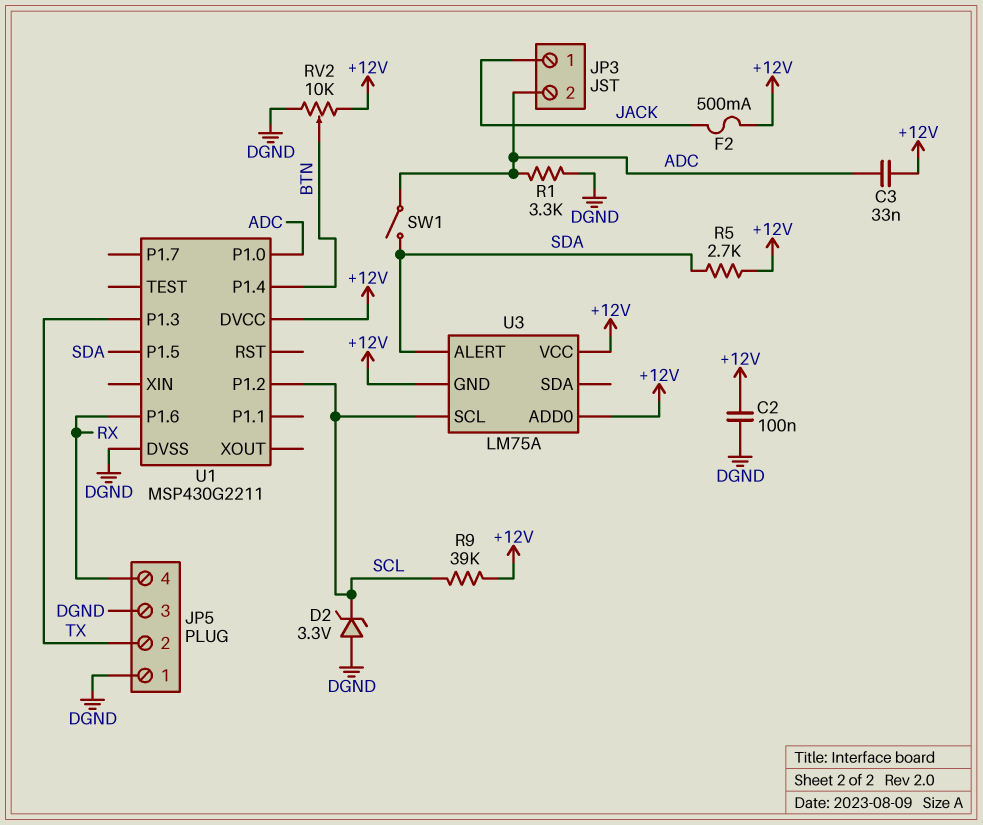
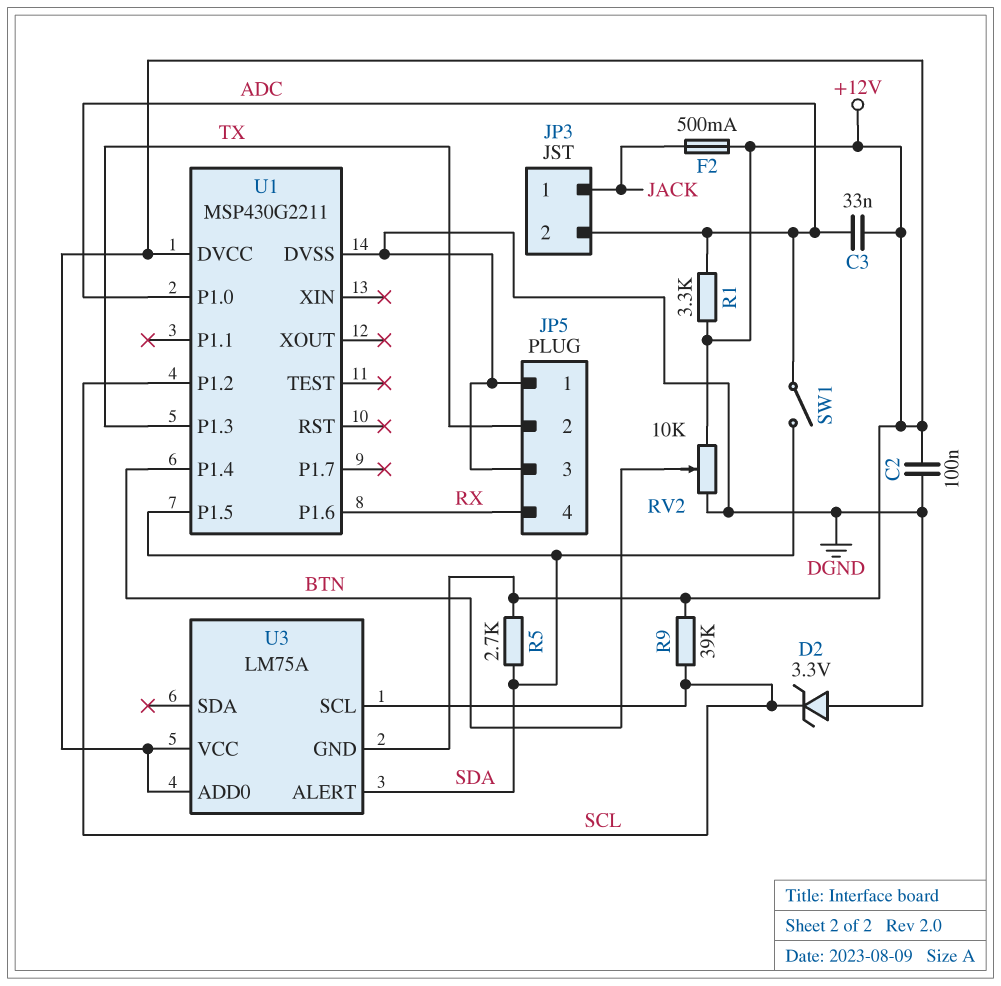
R1: 3.3k (ADC, DGND) -> 3.3k (+12V, ADC)

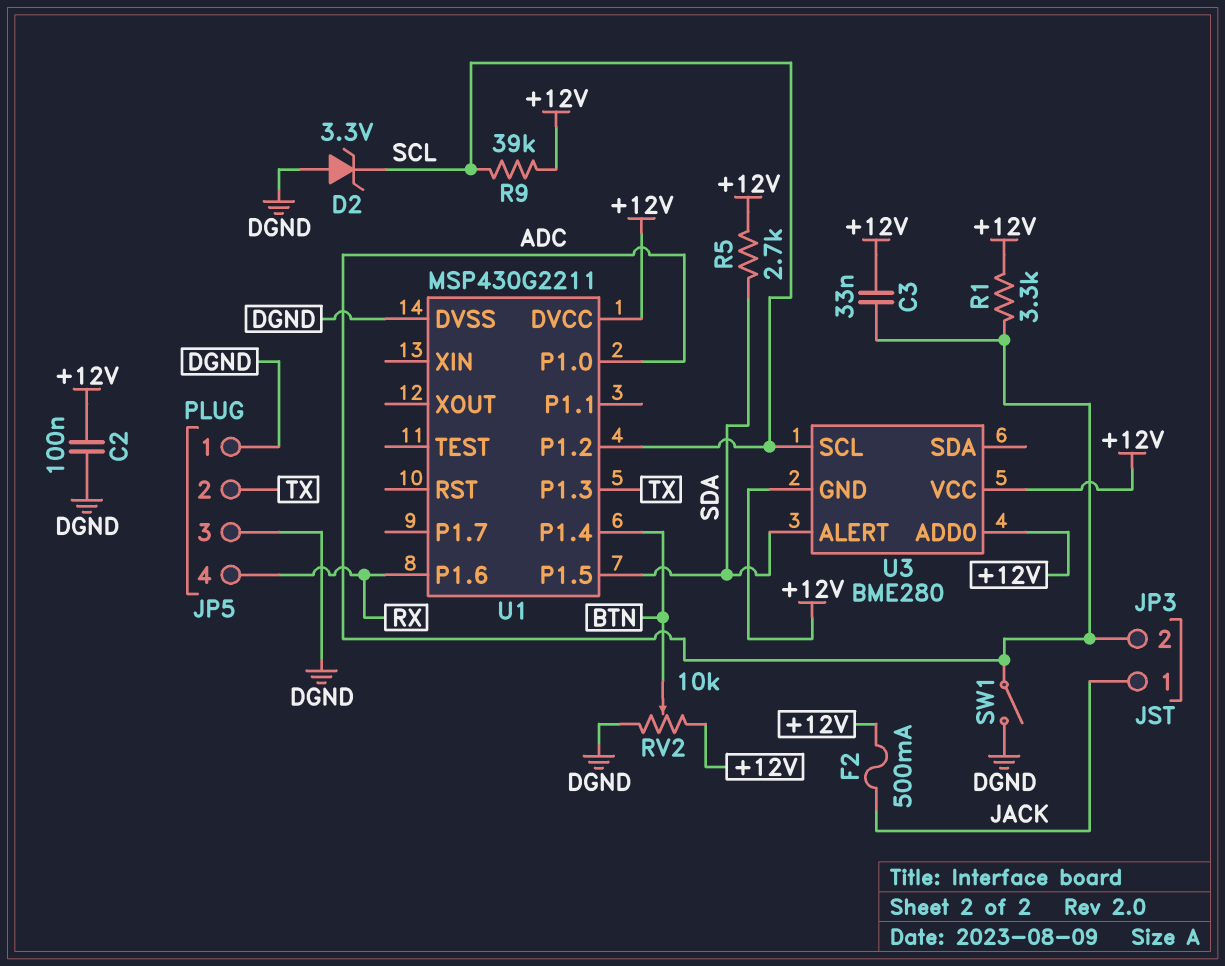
SW1: switch (ADC, SDA) -> switch (ADC, DGND)
U3: LM75A -> BME280

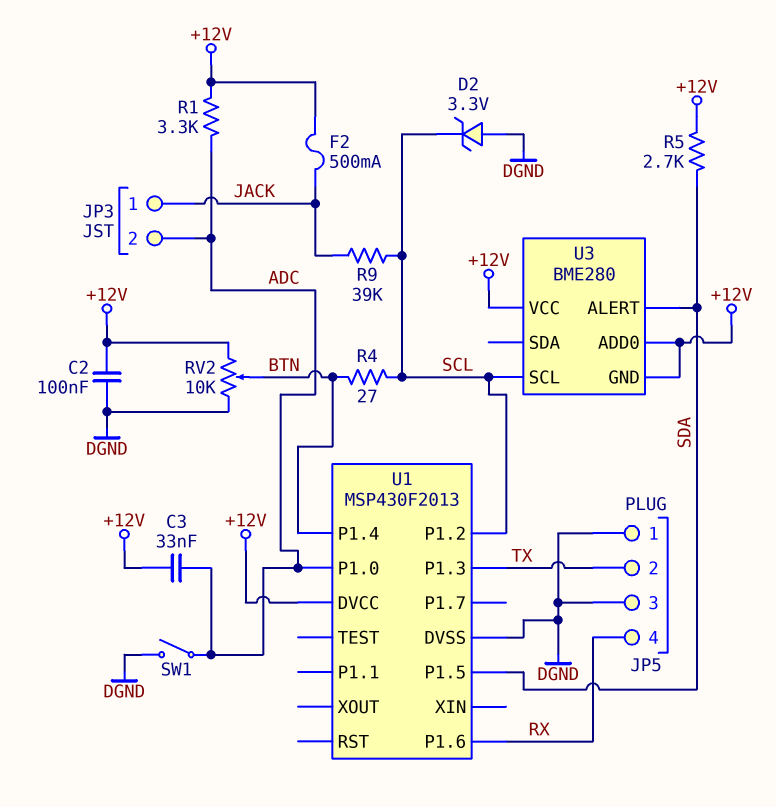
R4: none -> 27 (BTN, SCL)
R9: 39k (+12V, SCL) -> 39k (JACK, SCL)
U1: MSP430G2211 -> MSP430F2013

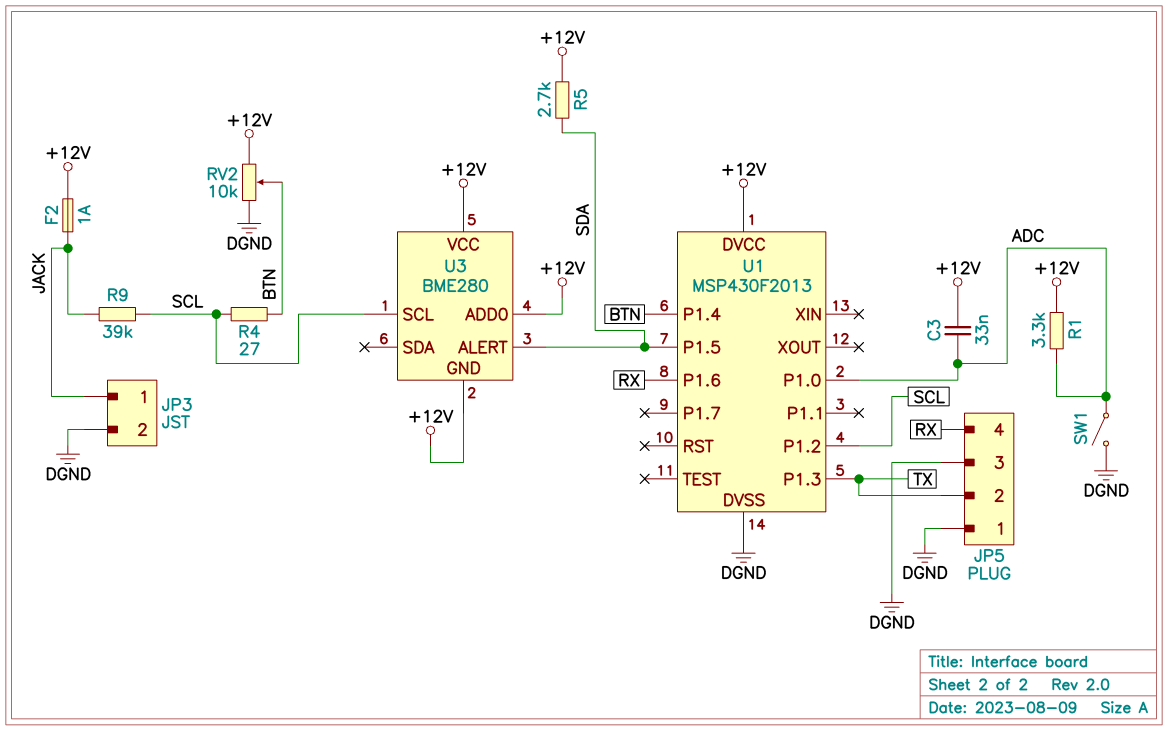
C2: 100nF (+12V, DGND) -> none
D2: zener 3.3V (A DGND, K SCL) -> none
F2: 500mA (+12V, JACK) -> 1A (+12V, JACK)
JP3 pin 2: ADC -> DGND

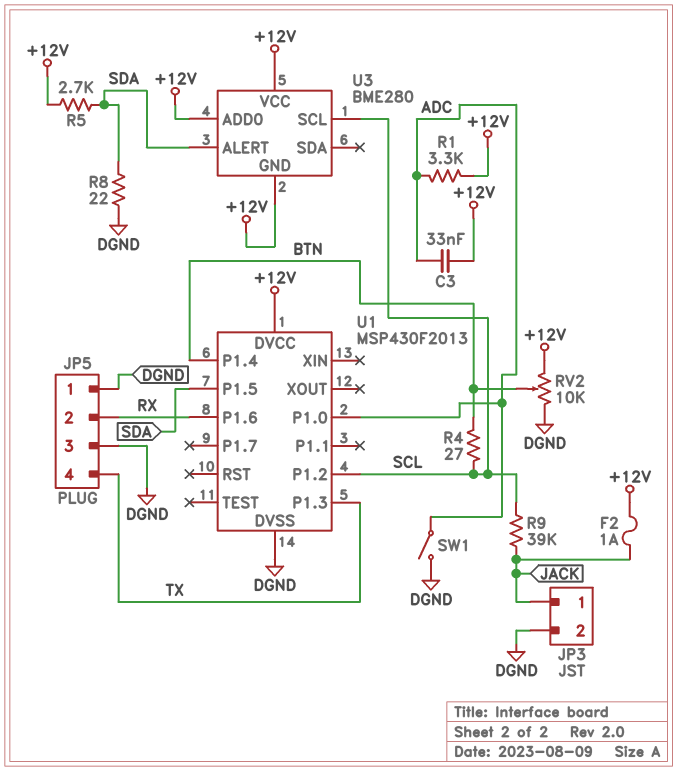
JP5 pin 2: TX -> RX
JP5 pin 4: RX -> TX
R8: none -> 22 (DGND, SDA)

